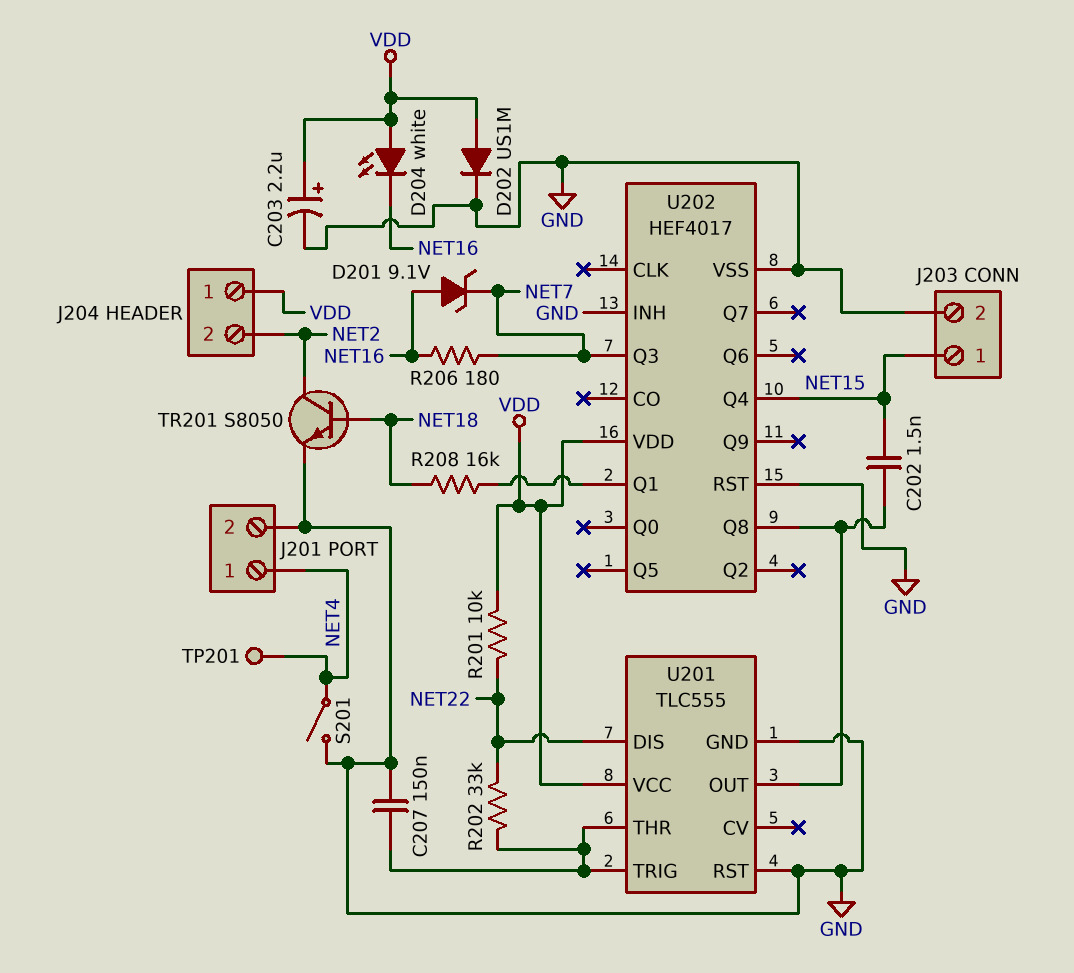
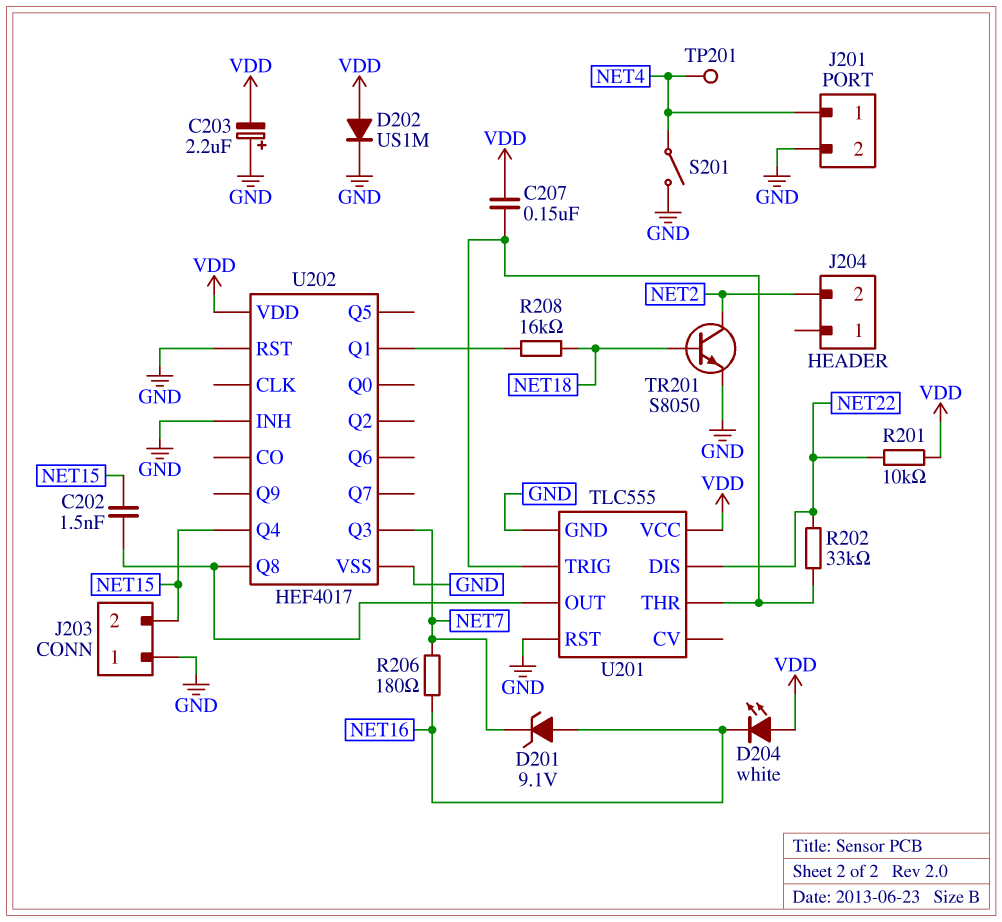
C203: 2.2uF (plus VDD, minus GND) -> 2.2uF (plus GND, minus VDD)
C207: 150nF (GND, U201/THR) -> 150nF (U201/THR, VDD)
J203 pin 1: NET15 -> GND
J203 pin 2: GND -> NET15
J204 pin 1: VDD -> none

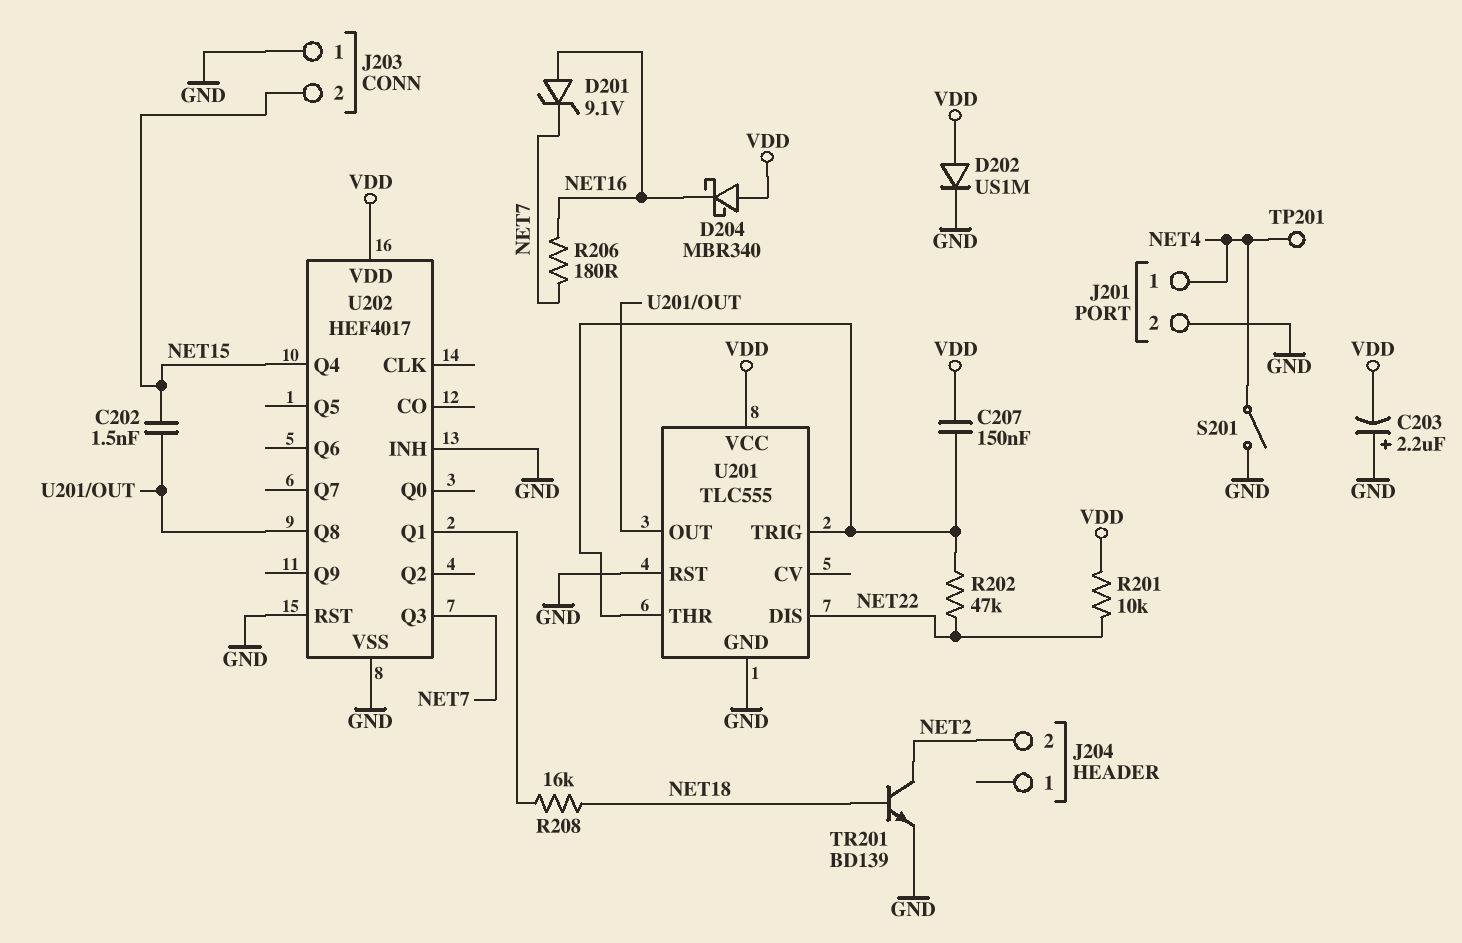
D204: LED white (A VDD, K NET16) -> schottky MBR340 (A VDD, K NET16)
R202: 33k (NET22, U201/THR) -> 47k (NET22, U201/THR)
TR201: NPN S8050 (B NET18, C NET2, E GND) -> NPN BD139 (B NET18, C NET2, E GND)

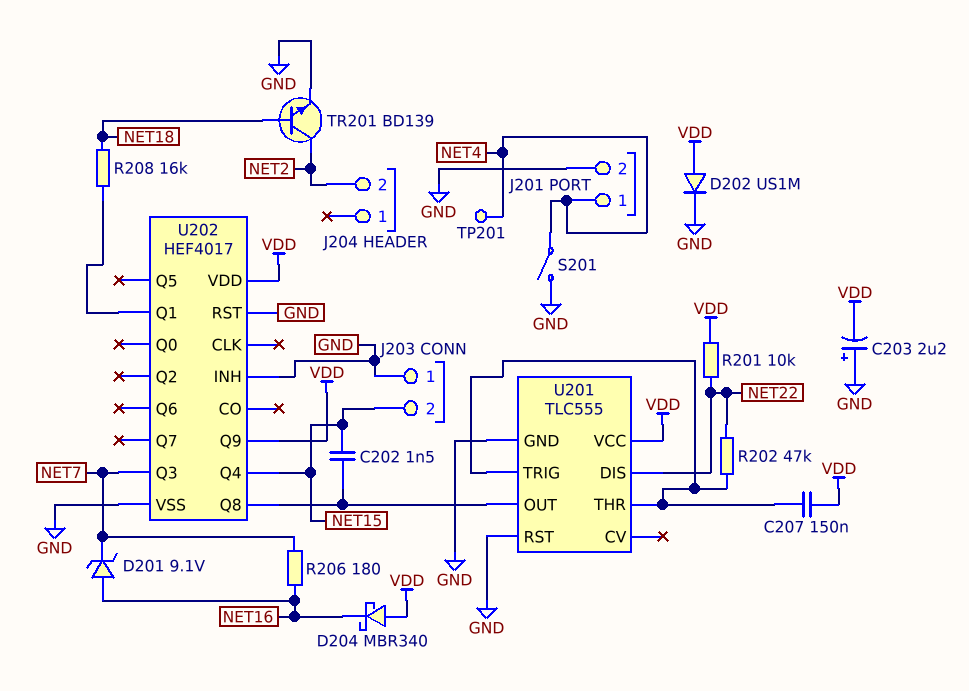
U202 pin Q9: none -> VDD

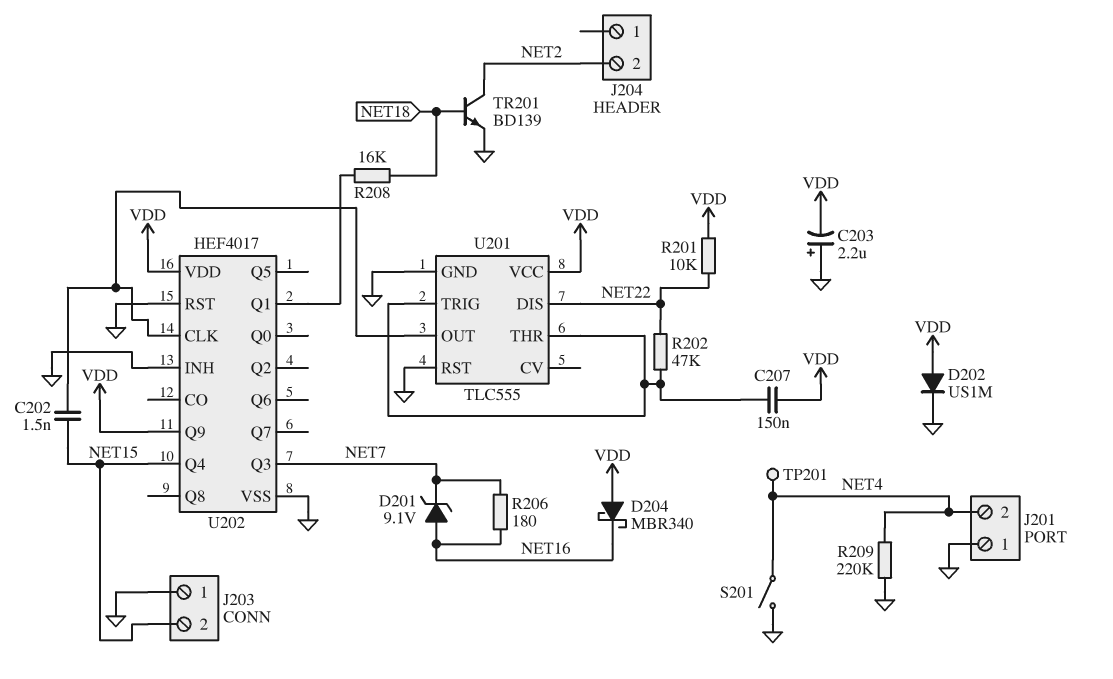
J201 pin 1: NET4 -> GND
J201 pin 2: GND -> NET4
R209: none -> 220k (GND, NET4)
U202 pin CLK: none -> U201/OUT
U202 pin Q8: U201/OUT -> none

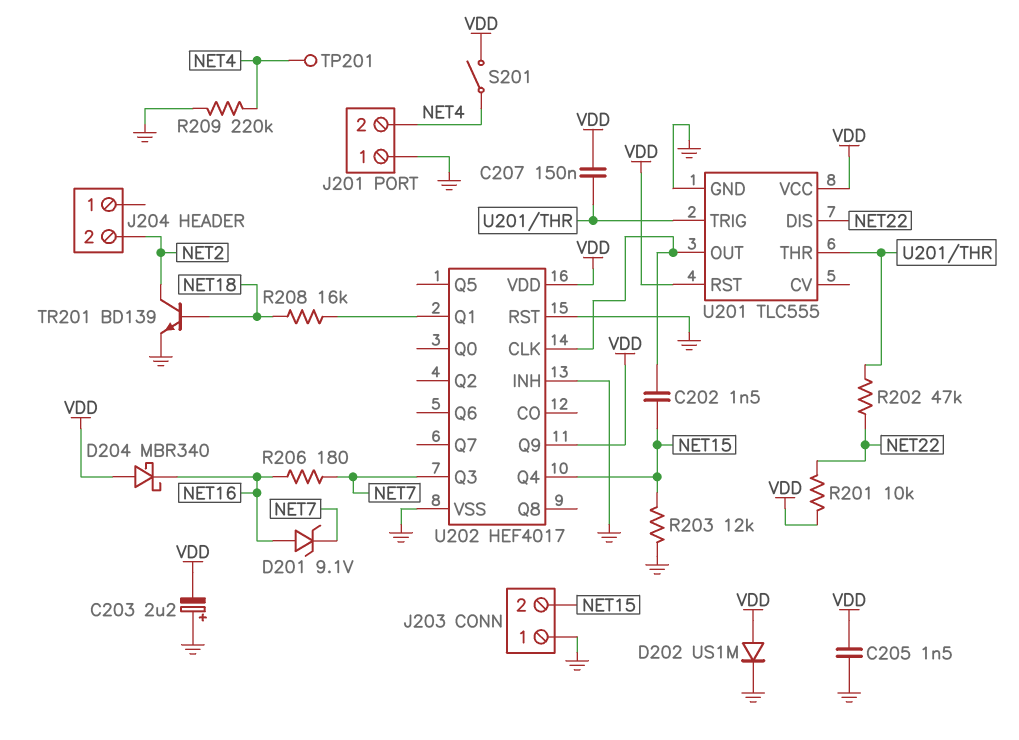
C205: none -> 1.5nF (GND, VDD)
R203: none -> 12k (GND, NET15)
S201: switch (GND, NET4) -> switch (NET4, VDD)
U201 pin RST: GND -> VDD

